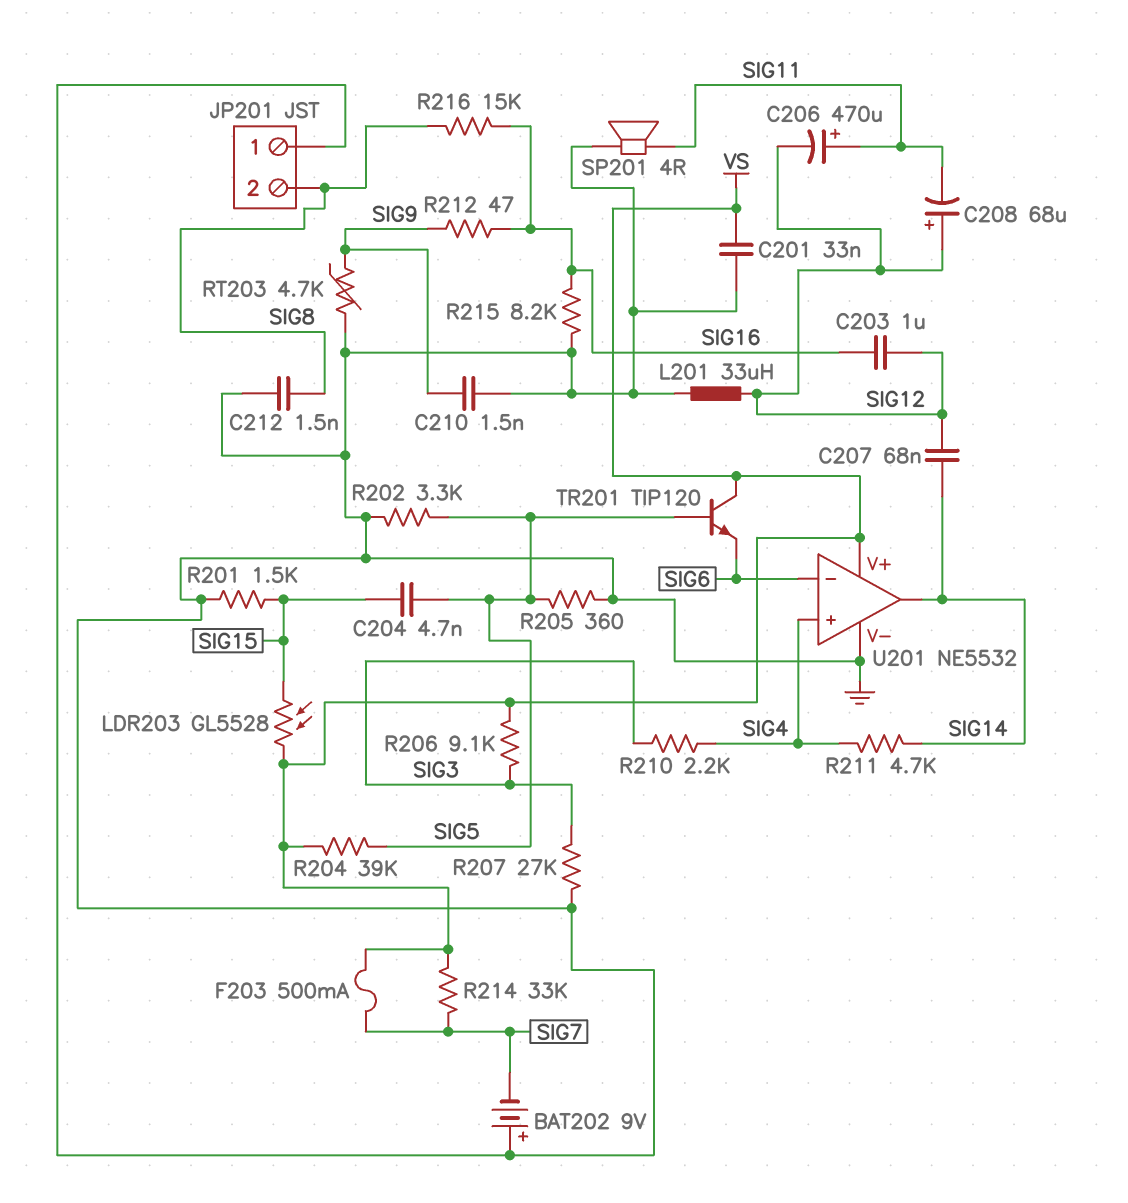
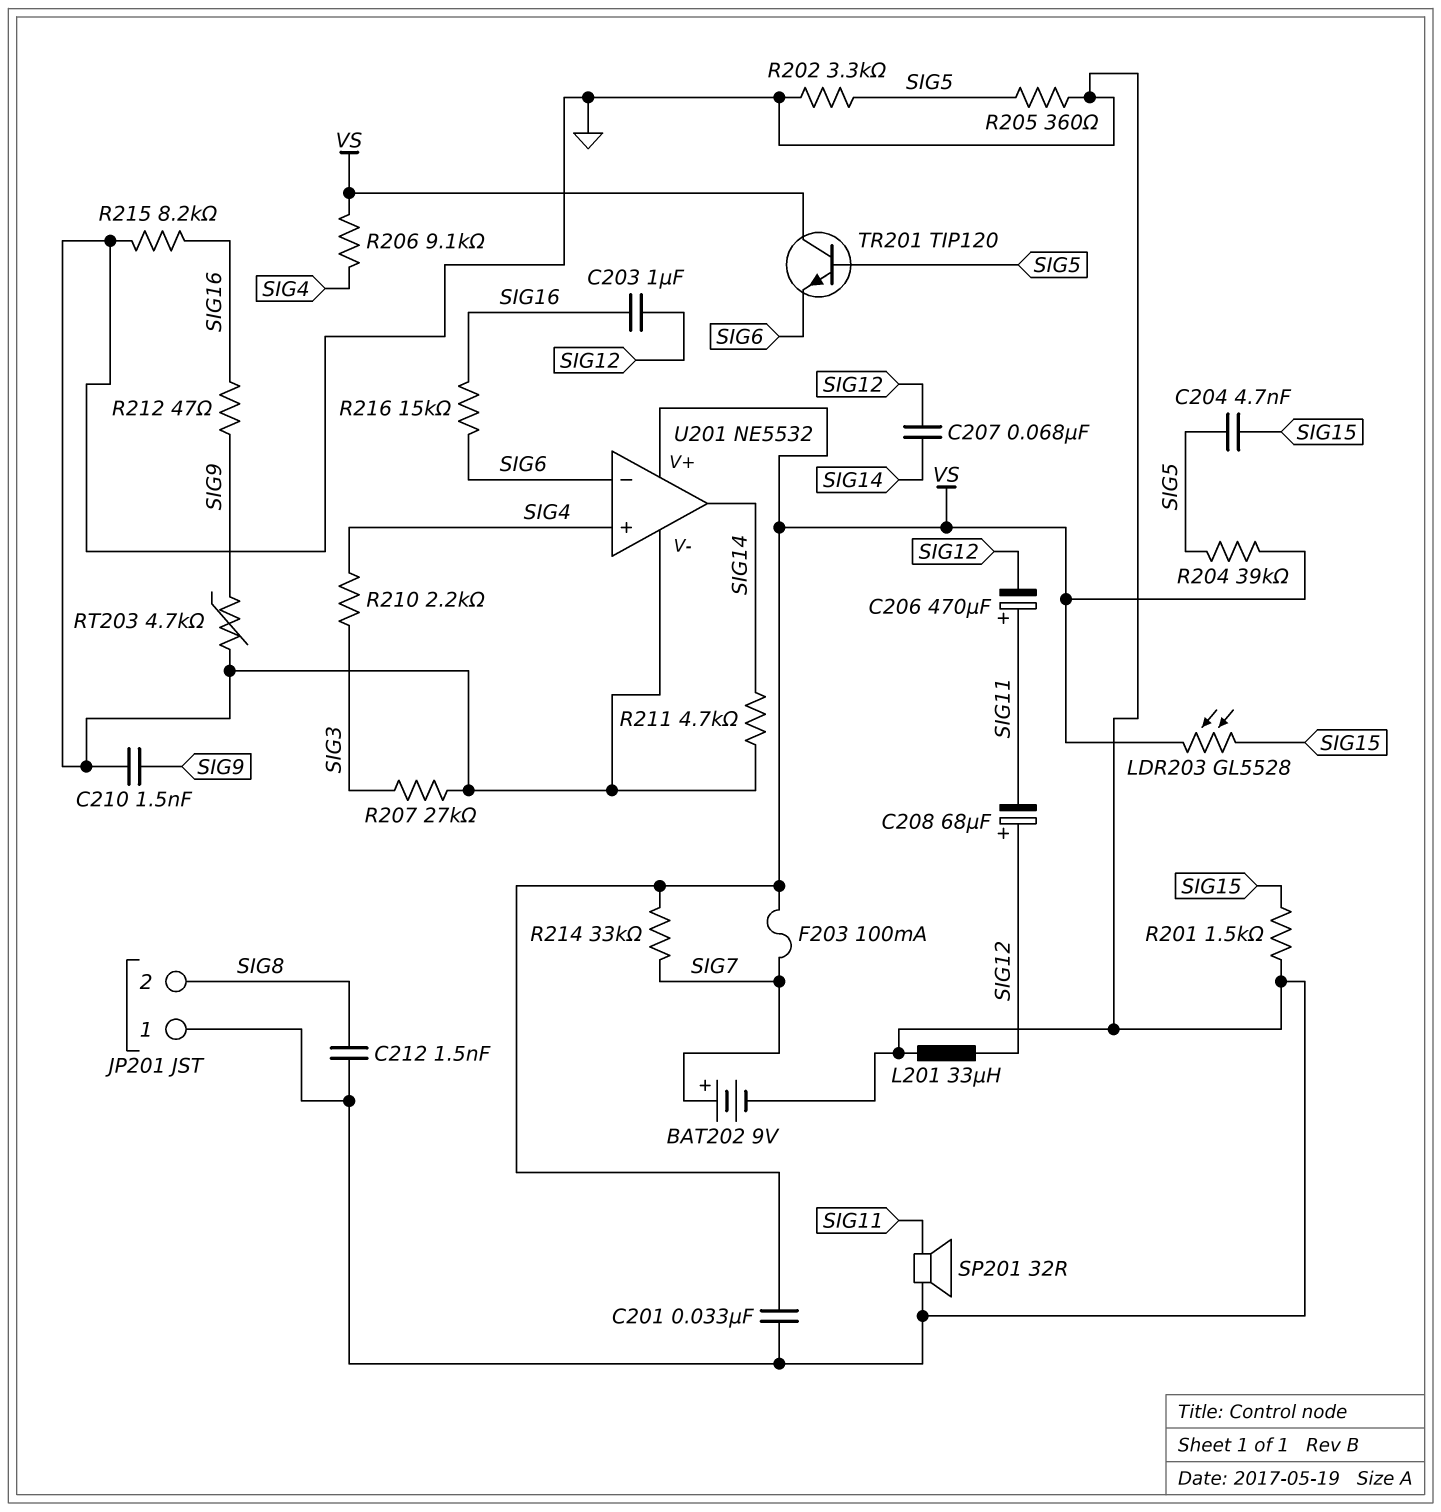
BAT202: 9V (plus GND, minus SIG7) -> 9V (plus SIG7, minus GND)
F203: 500mA (SIG7, VS) -> 100mA (SIG7, VS)
R206: 9.1k (SIG3, VS) -> 9.1k (SIG4, VS)
R211: 4.7k (SIG4, SIG14) -> 4.7k (GND, SIG14)
R216: 15k (SIG8, SIG16) -> 15k (SIG6, SIG16)
SP201: speaker 4R (GND, SIG11) -> speaker 32R (GND, SIG11)

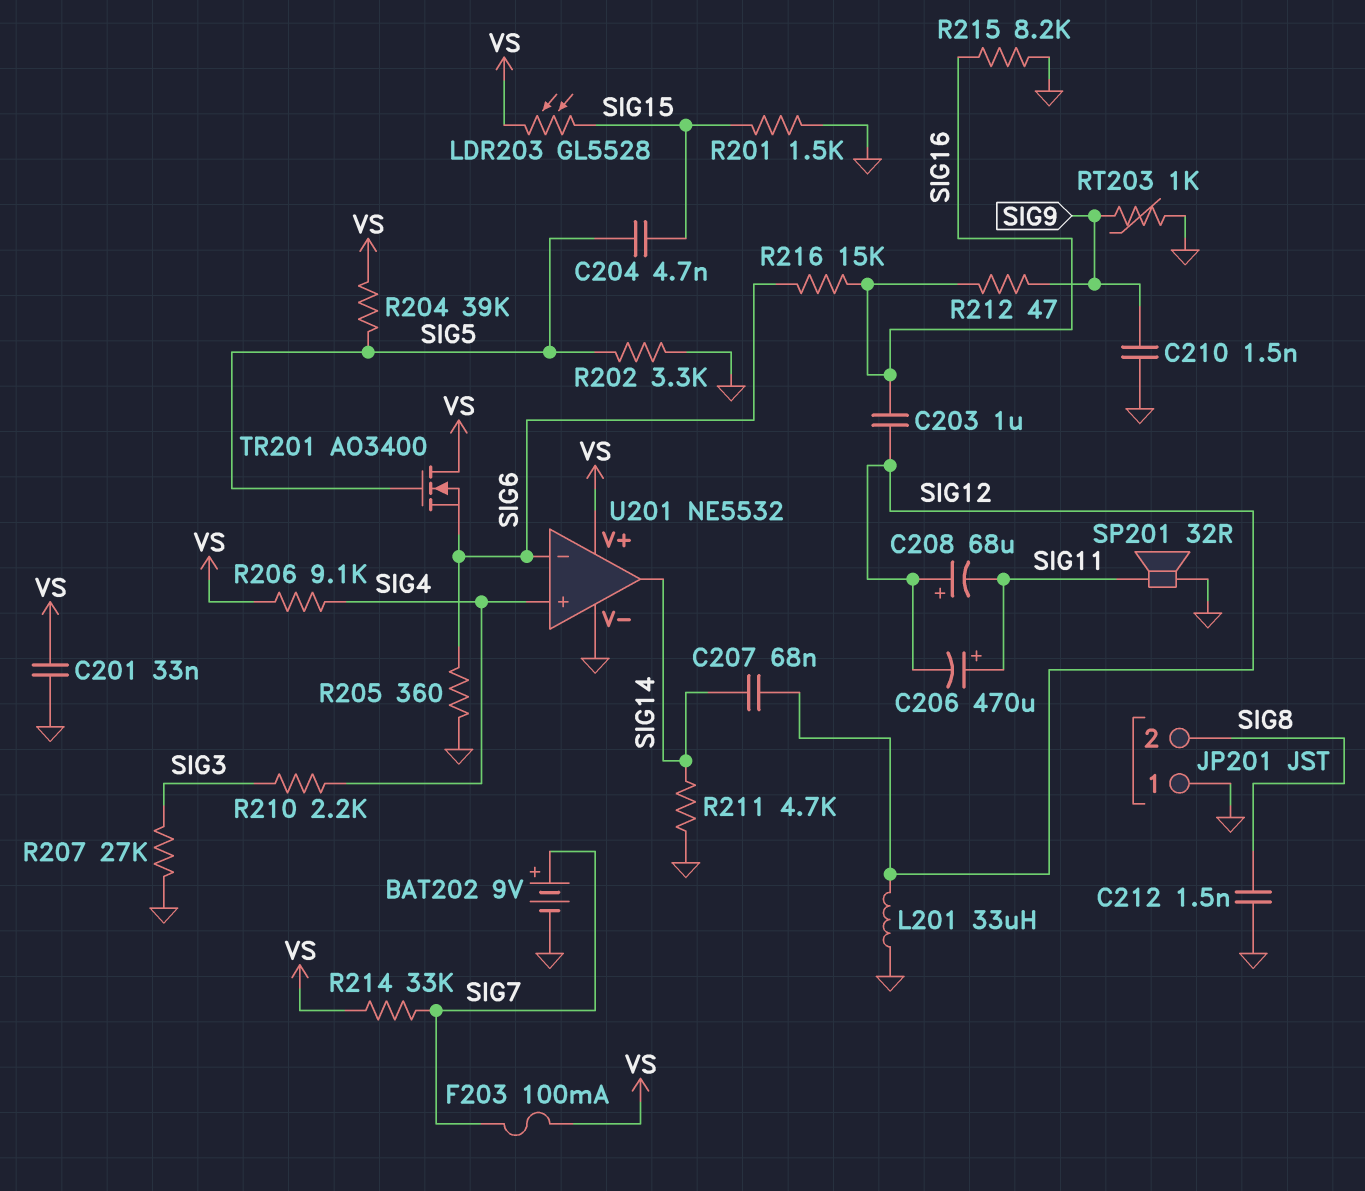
R205: 360 (GND, SIG5) -> 360 (GND, SIG6)
RT203: 4.7k (GND, SIG9) -> 1k (GND, SIG9)
TR201: NPN TIP120 (B SIG5, C VS, E SIG6) -> NMOS AO3400 (G SIG5, D VS, S SIG6)

